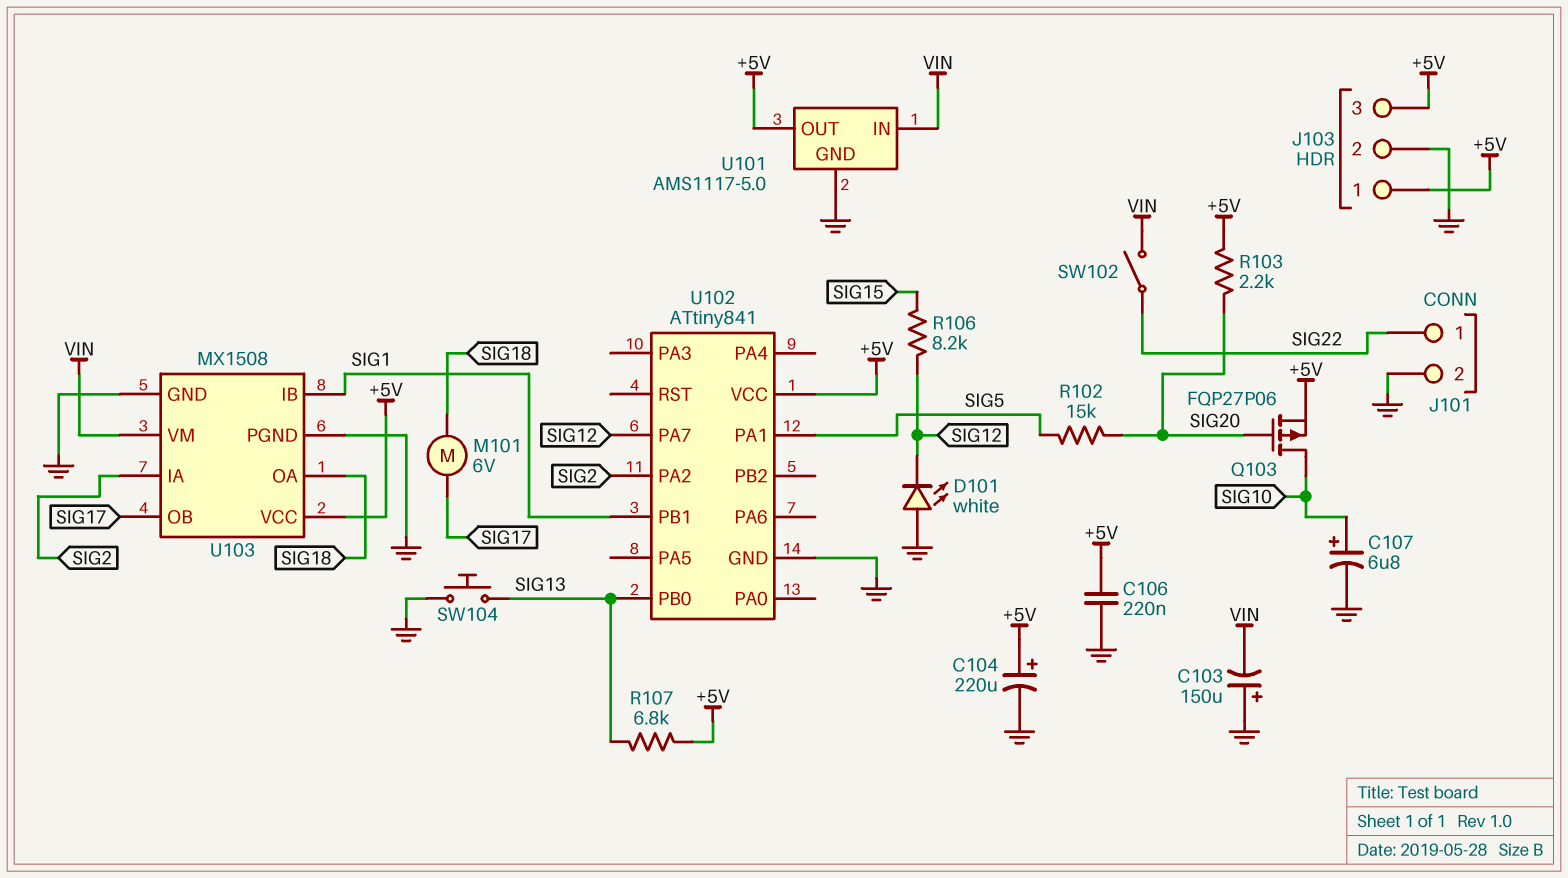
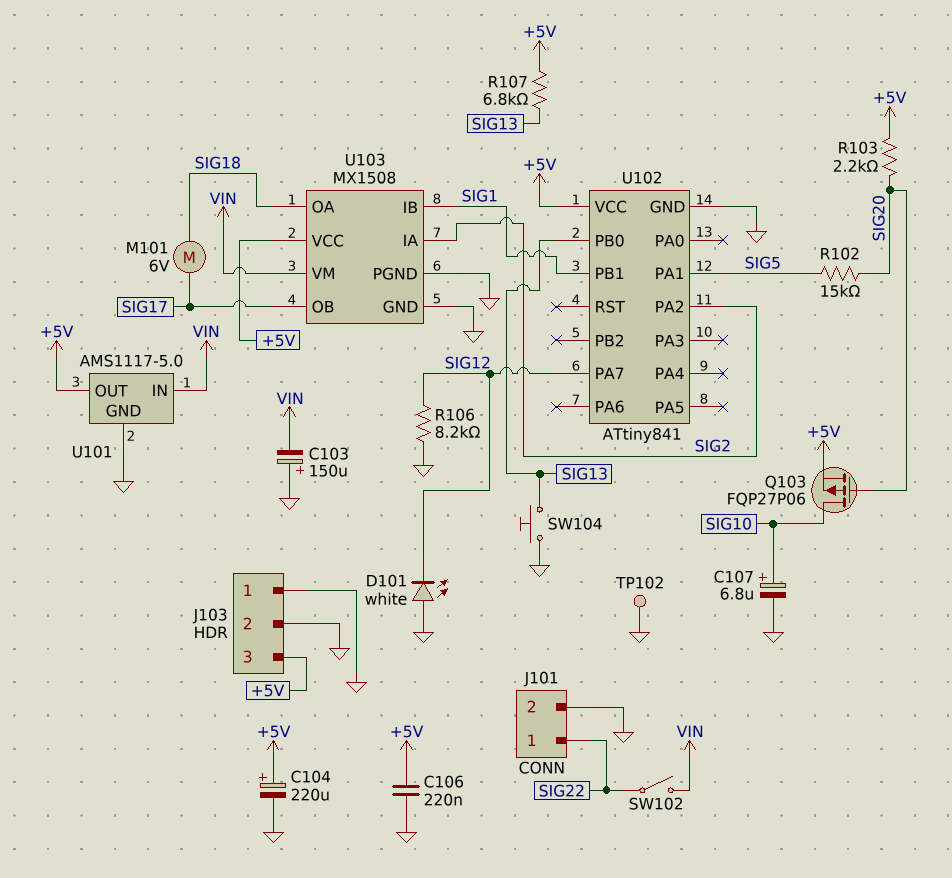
J103 pin 1: +5V -> GND
R106: 8.2k (SIG12, SIG15) -> 8.2k (GND, SIG12)
TP102: none -> test point (GND)

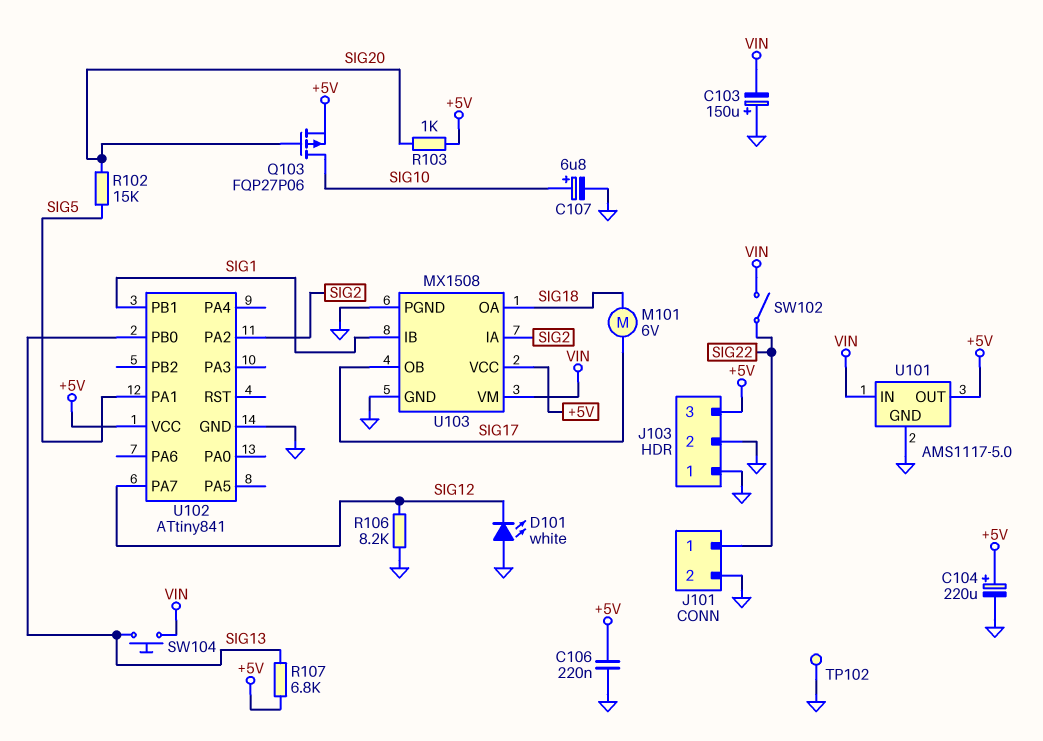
R103: 2.2k (+5V, SIG20) -> 1k (+5V, SIG20)
SW104: button (GND, SIG13) -> button (SIG13, VIN)

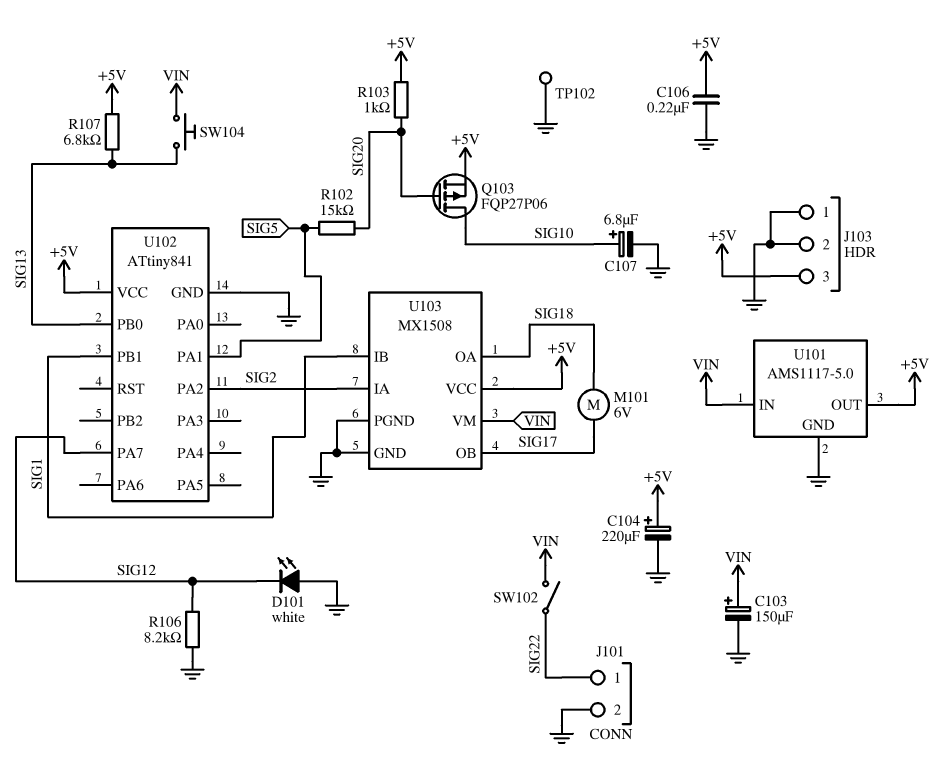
C103: 150uF (plus GND, minus VIN) -> 150uF (plus VIN, minus GND)

